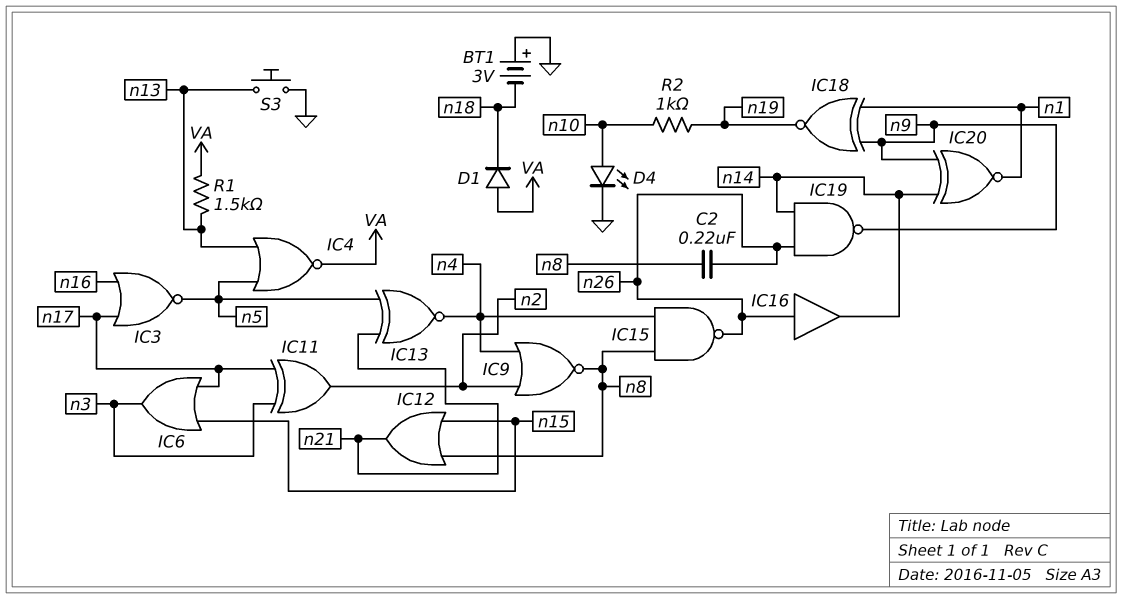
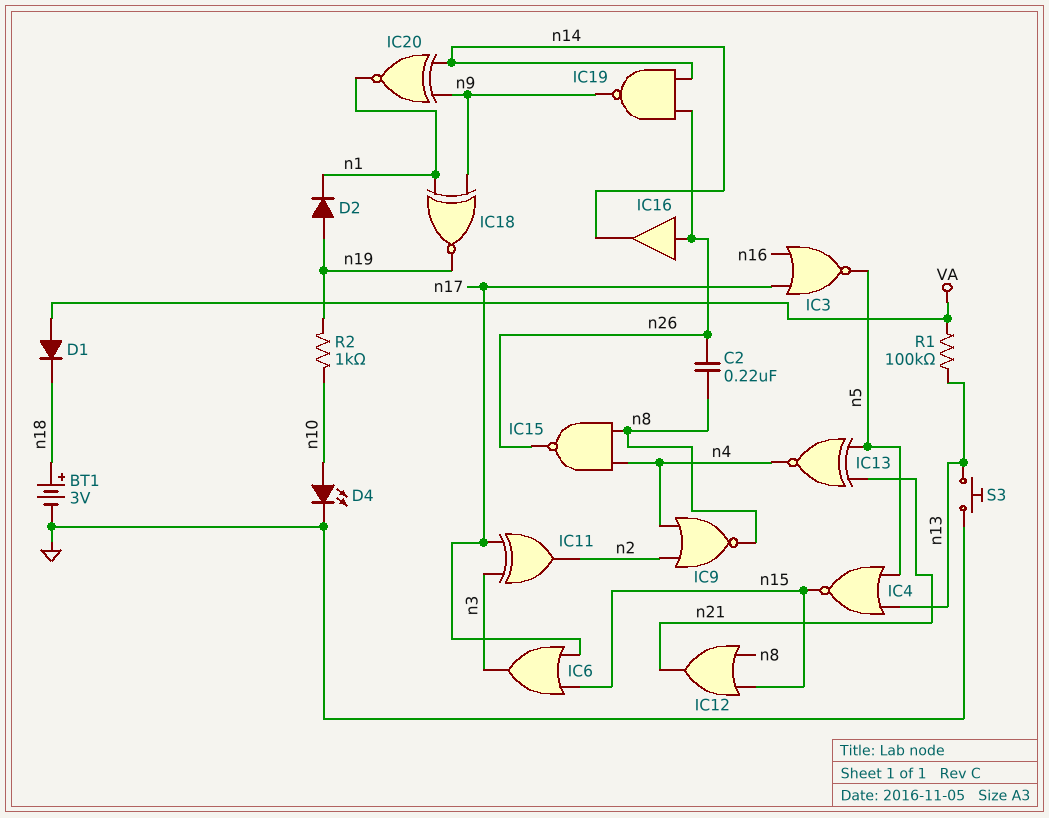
BT1: 3V (plus GND, minus n18) -> 3V (plus n18, minus GND)
D2: none -> diode (A n19, K n1)
IC4: NOR (in n5, in n13, out VA) -> NOR (in n5, in n13, out n15)
R1: 1.5k (VA, n13) -> 100k (VA, n13)

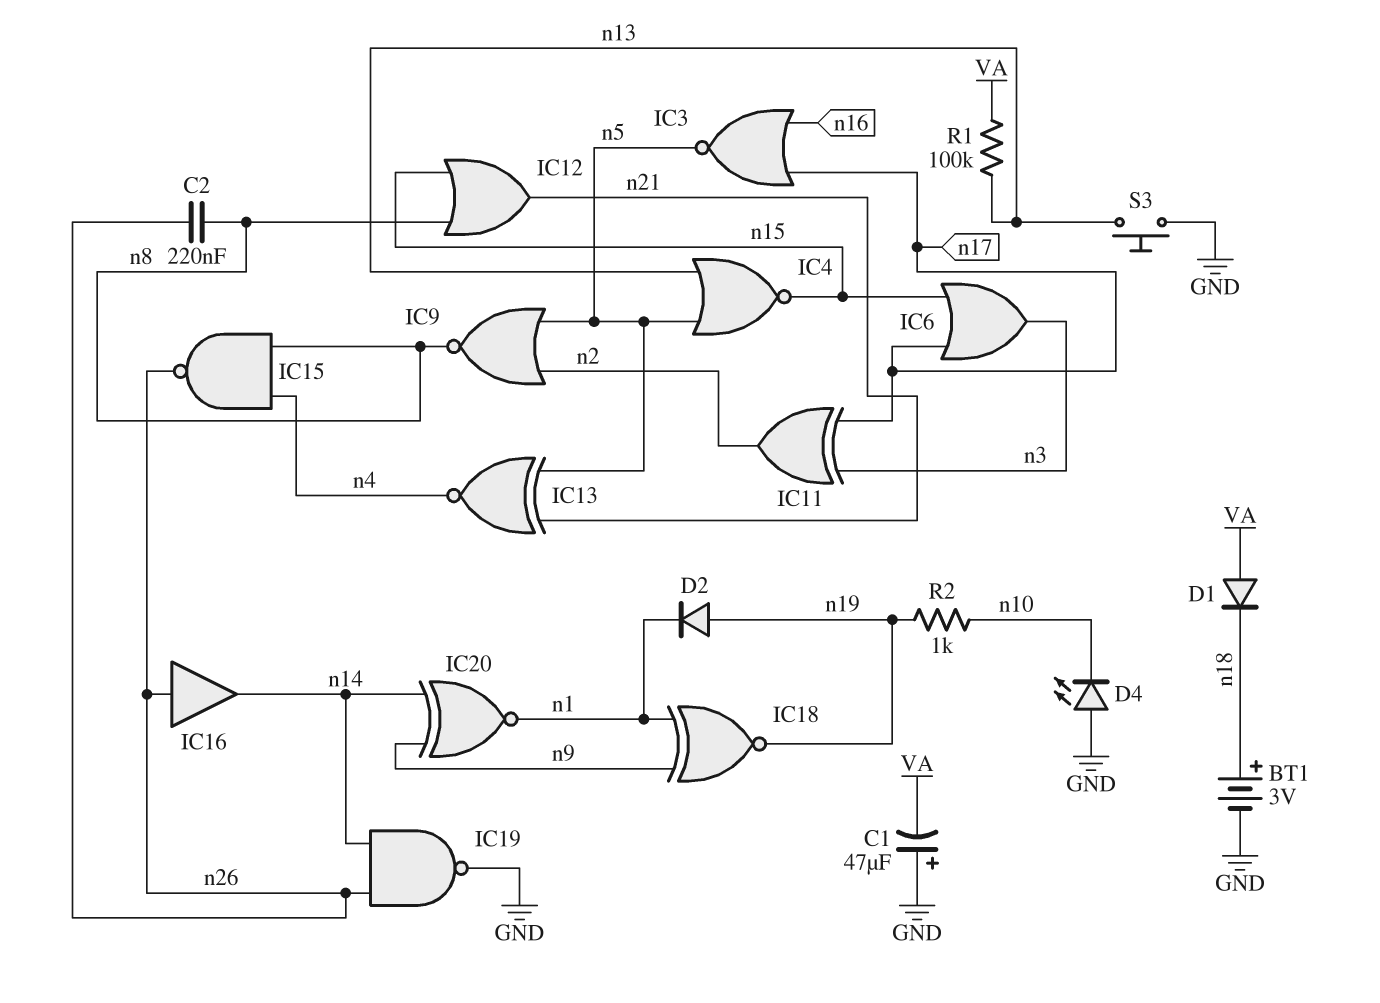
C1: none -> 47uF (plus GND, minus VA)
D4: LED (A n10, K GND) -> LED (A GND, K n10)
IC9: NOR (in n2, in n4, out n8) -> NOR (in n2, in n5, out n8)
IC19: NAND (in n14, in n26, out n9) -> NAND (in n14, in n26, out GND)

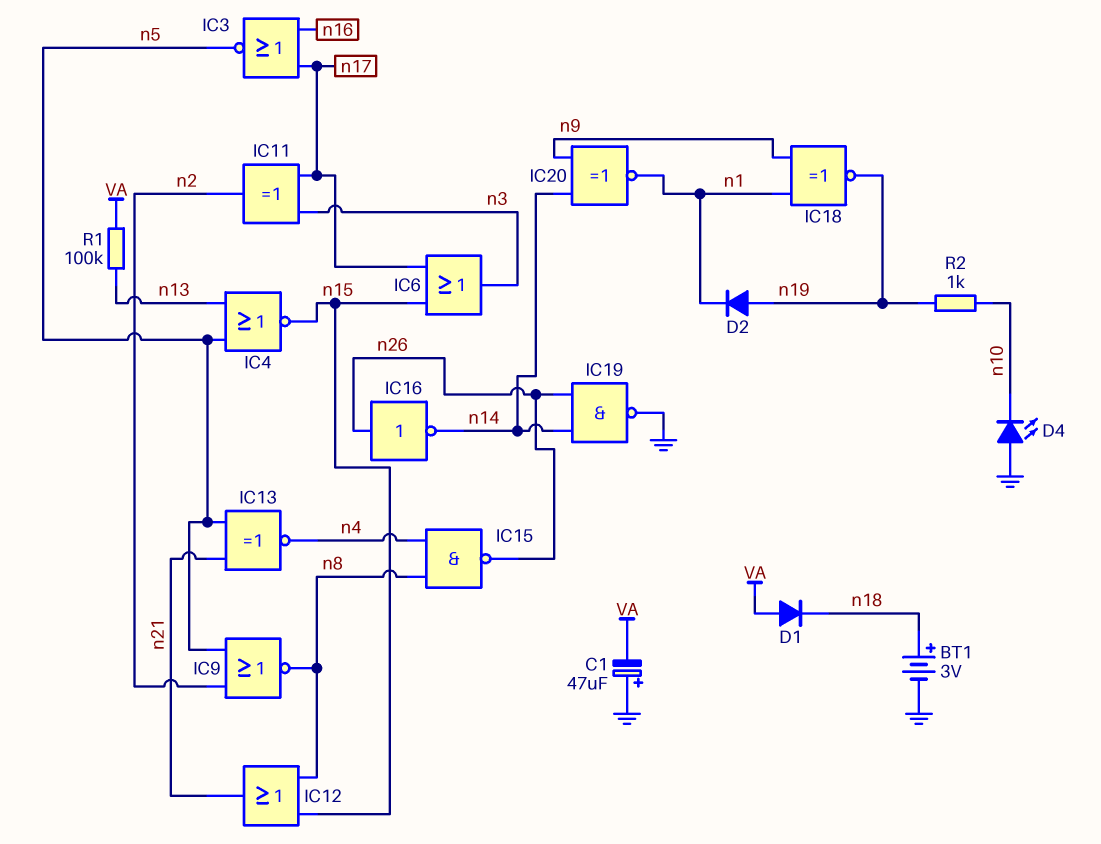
C2: 220nF (n8, n26) -> none
IC16: buffer (in n26, out n14) -> NOT (in n26, out n14)
S3: button (GND, n13) -> none

